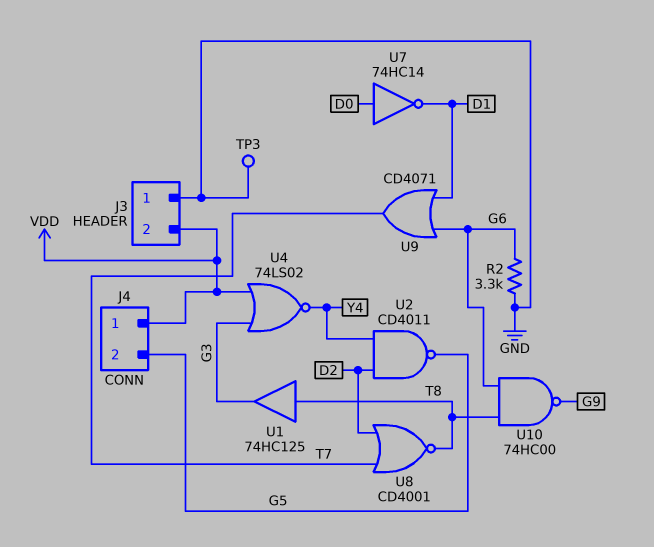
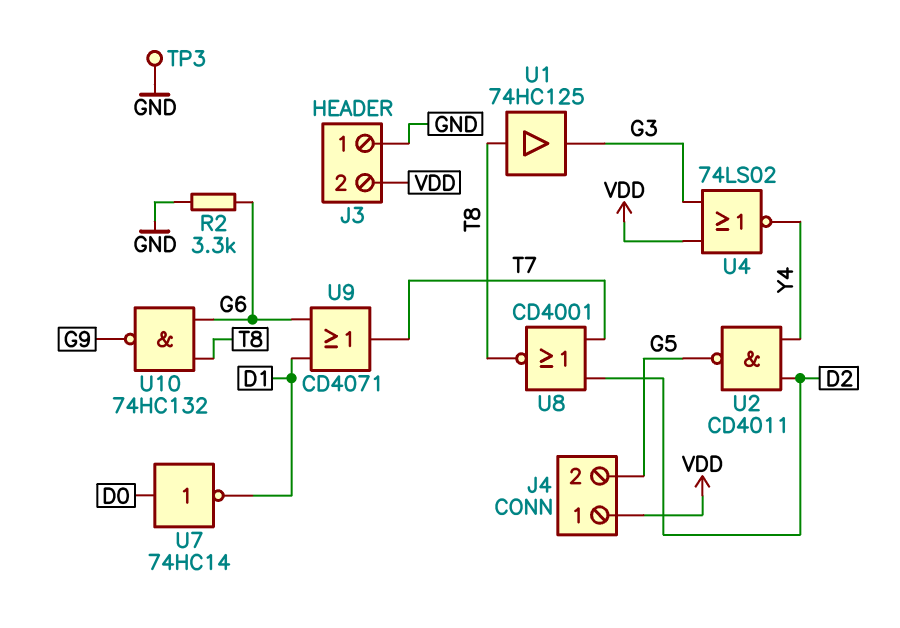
U10: NAND 74HC00 (in G6, in T8, out G9) -> NAND 74HC132 (in G6, in T8, out G9)

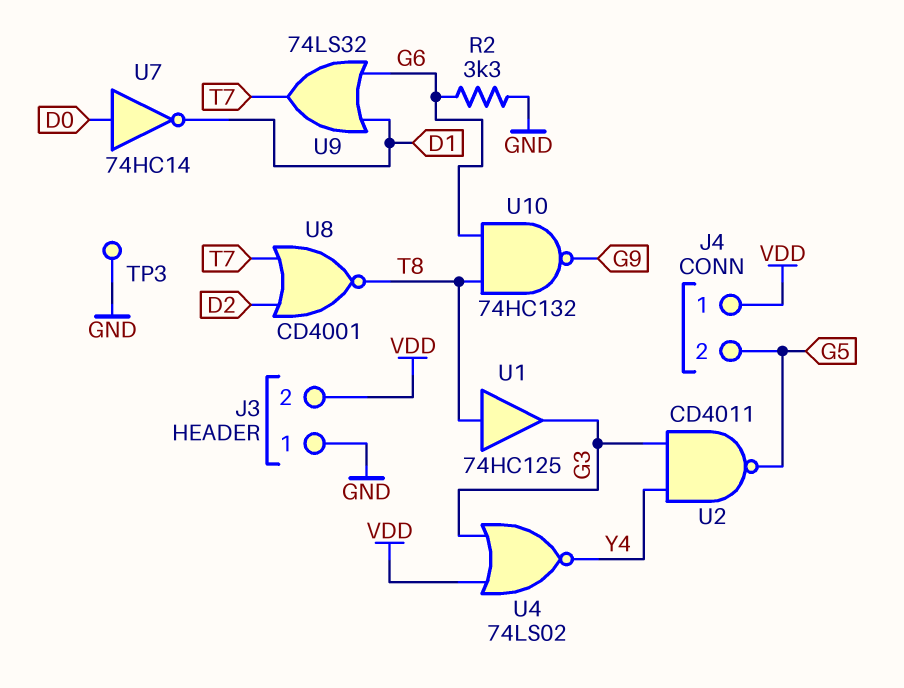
U2: NAND CD4011 (in D2, in Y4, out G5) -> NAND CD4011 (in G3, in Y4, out G5)
U9: OR CD4071 (in D1, in G6, out T7) -> OR 74LS32 (in D1, in G6, out T7)

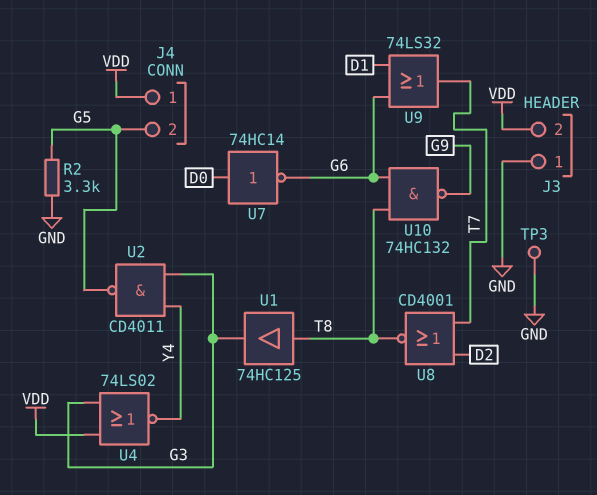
R2: 3.3k (G6, GND) -> 3.3k (G5, GND)
U7: NOT 74HC14 (in D0, out D1) -> NOT 74HC14 (in D0, out G6)

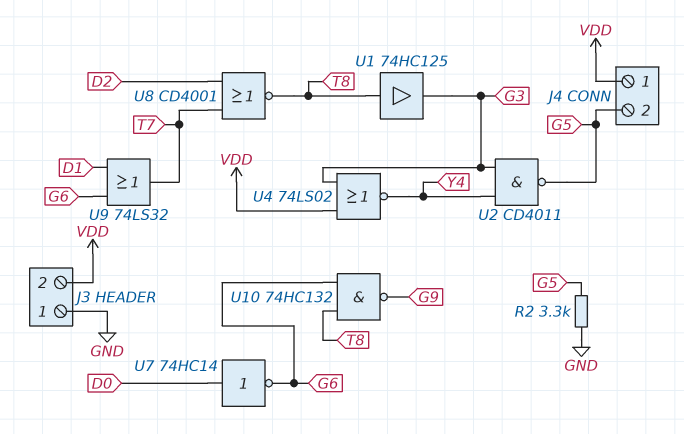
TP3: test point (GND) -> none

